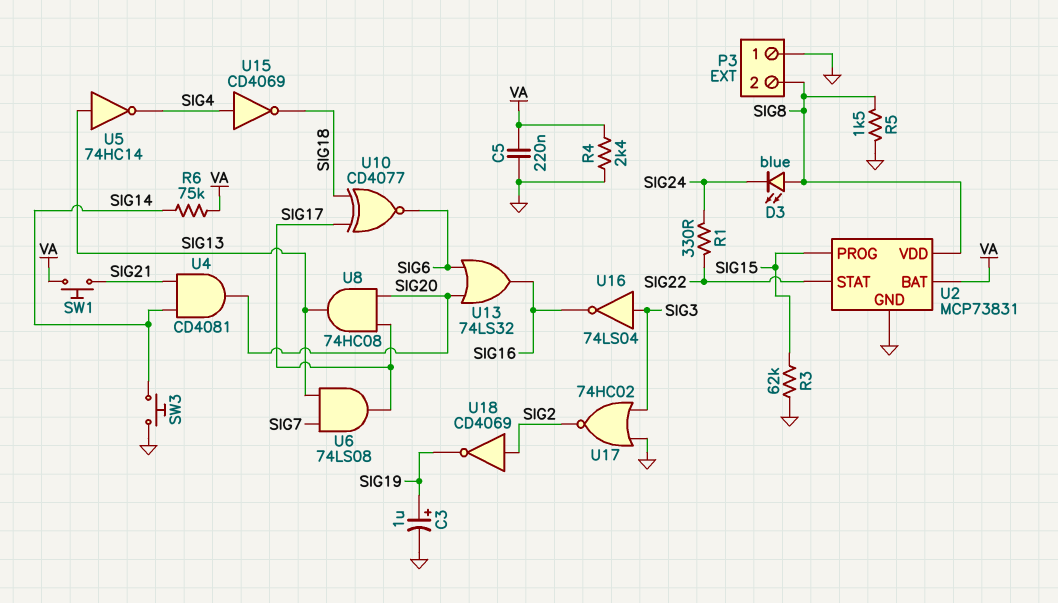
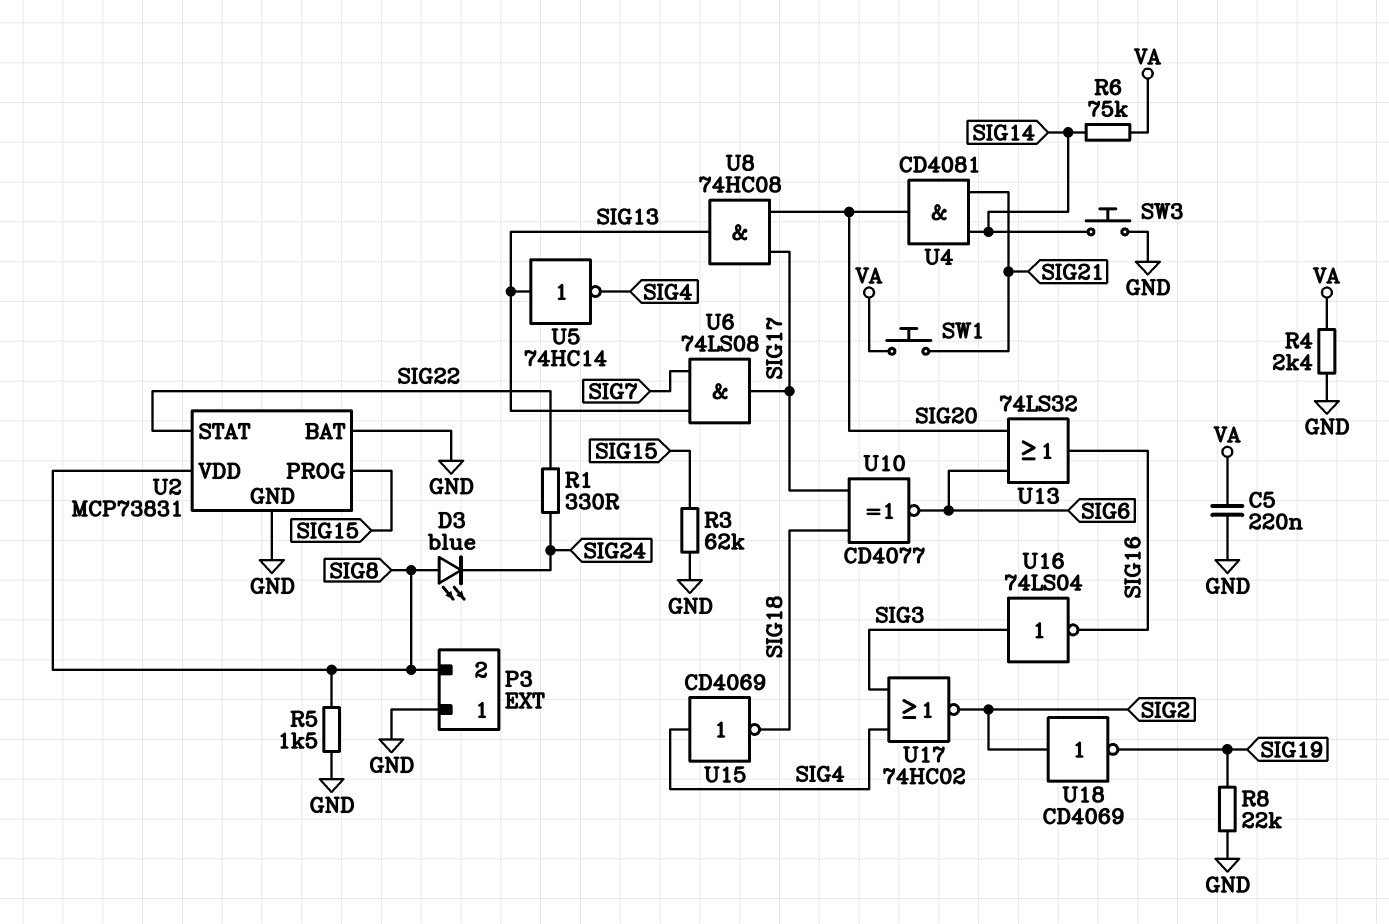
C3: 1uF (plus SIG19, minus GND) -> none
R8: none -> 22k (GND, SIG19)
U2 pin BAT: VA -> GND
U17: NOR 74HC02 (in GND, in SIG3, out SIG2) -> NOR 74HC02 (in SIG3, in SIG4, out SIG2)

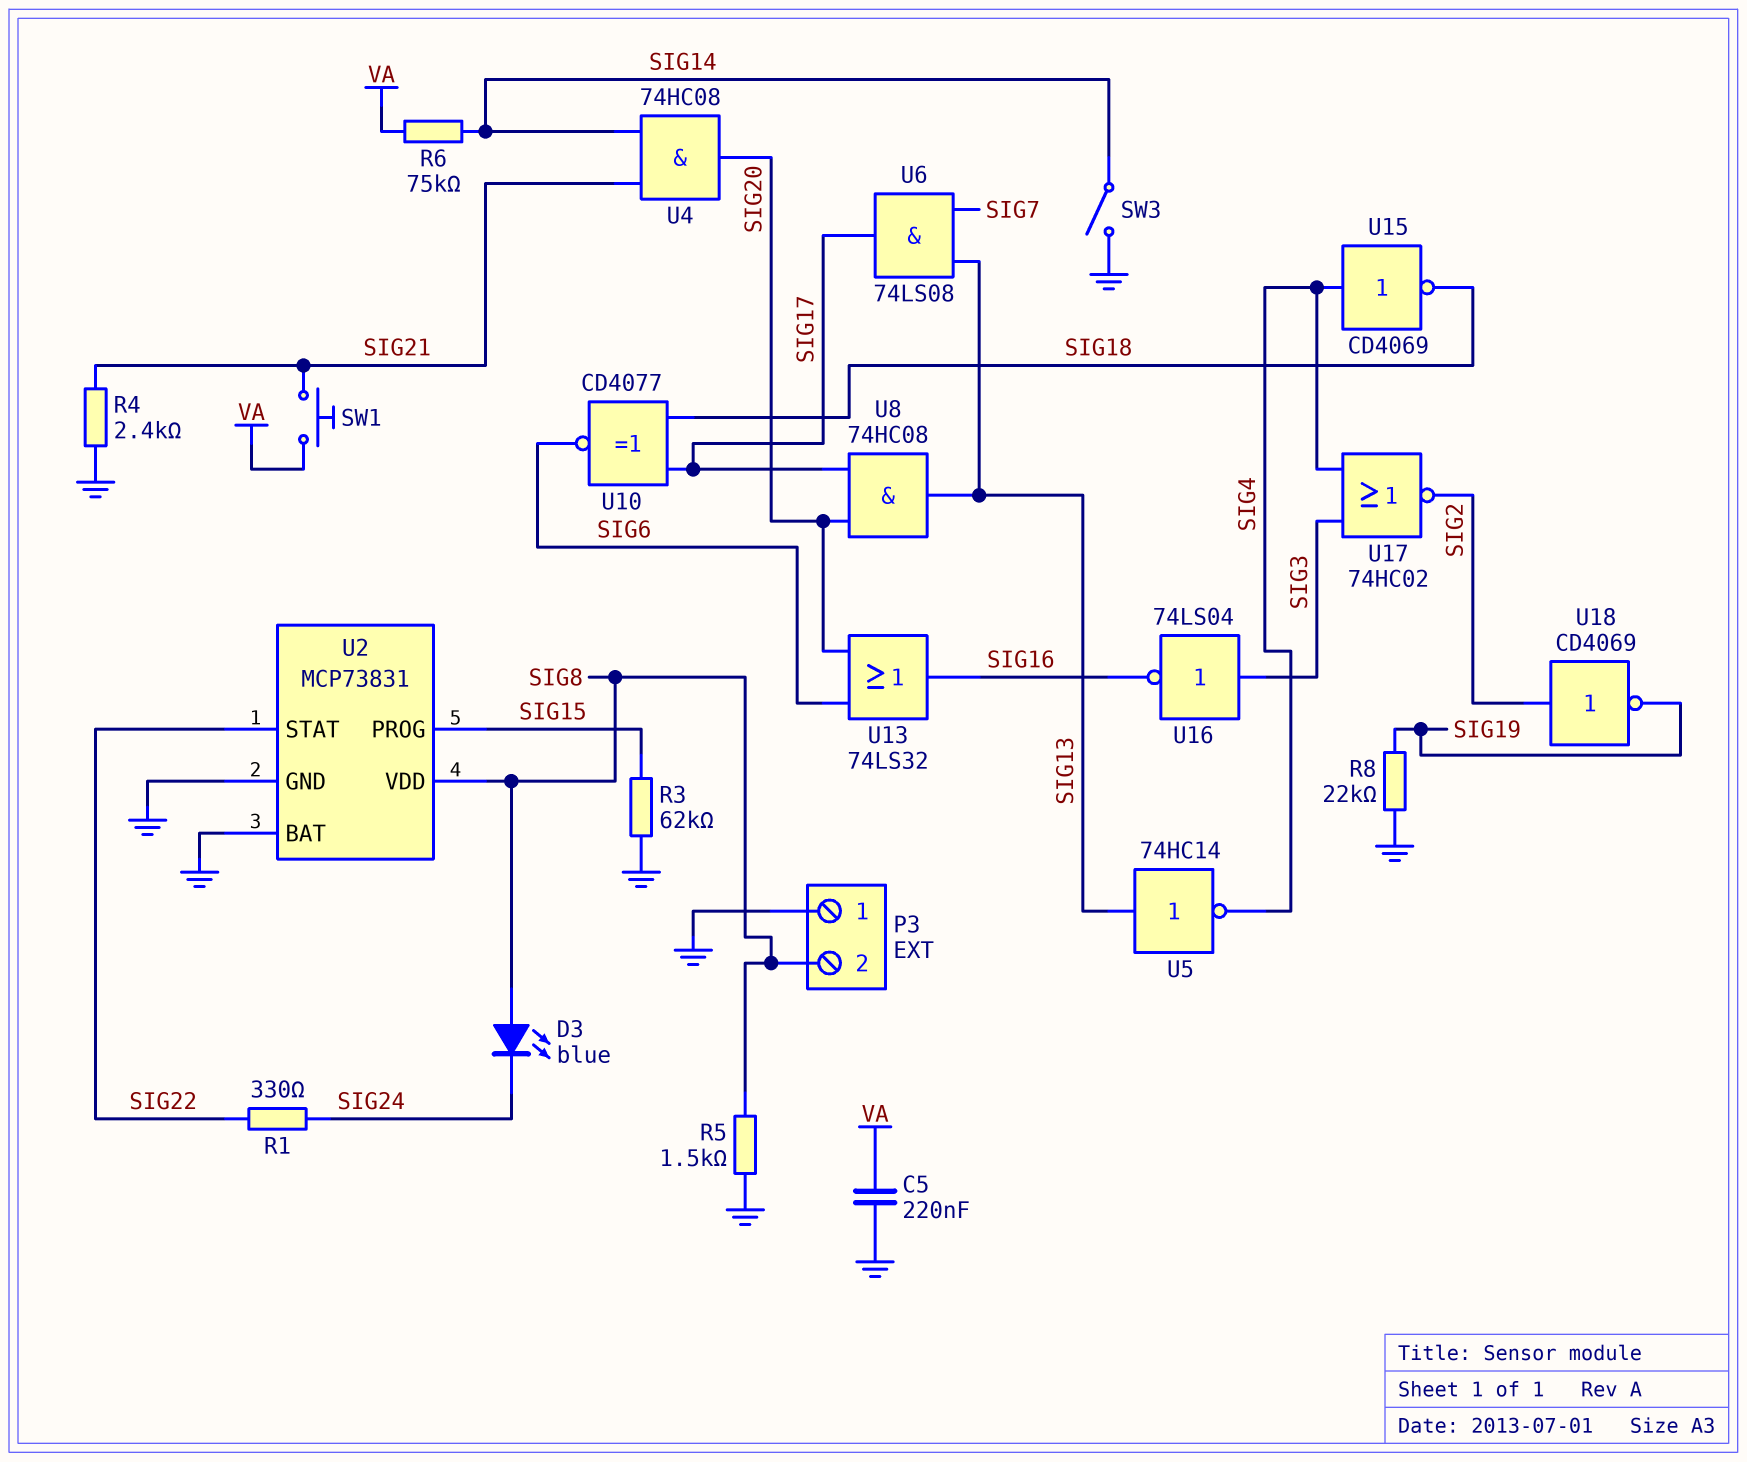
R4: 2.4k (GND, VA) -> 2.4k (GND, SIG21)
SW3: button (GND, SIG14) -> switch (GND, SIG14)
U4: AND CD4081 (in SIG14, in SIG21, out SIG20) -> AND 74HC08 (in SIG14, in SIG21, out SIG20)

